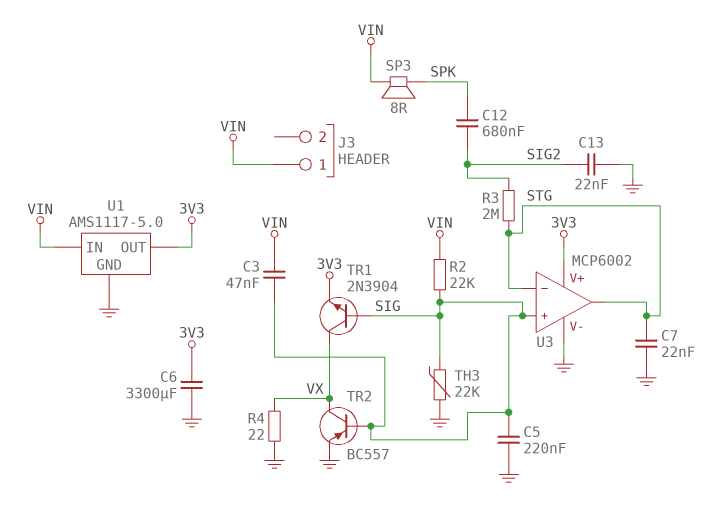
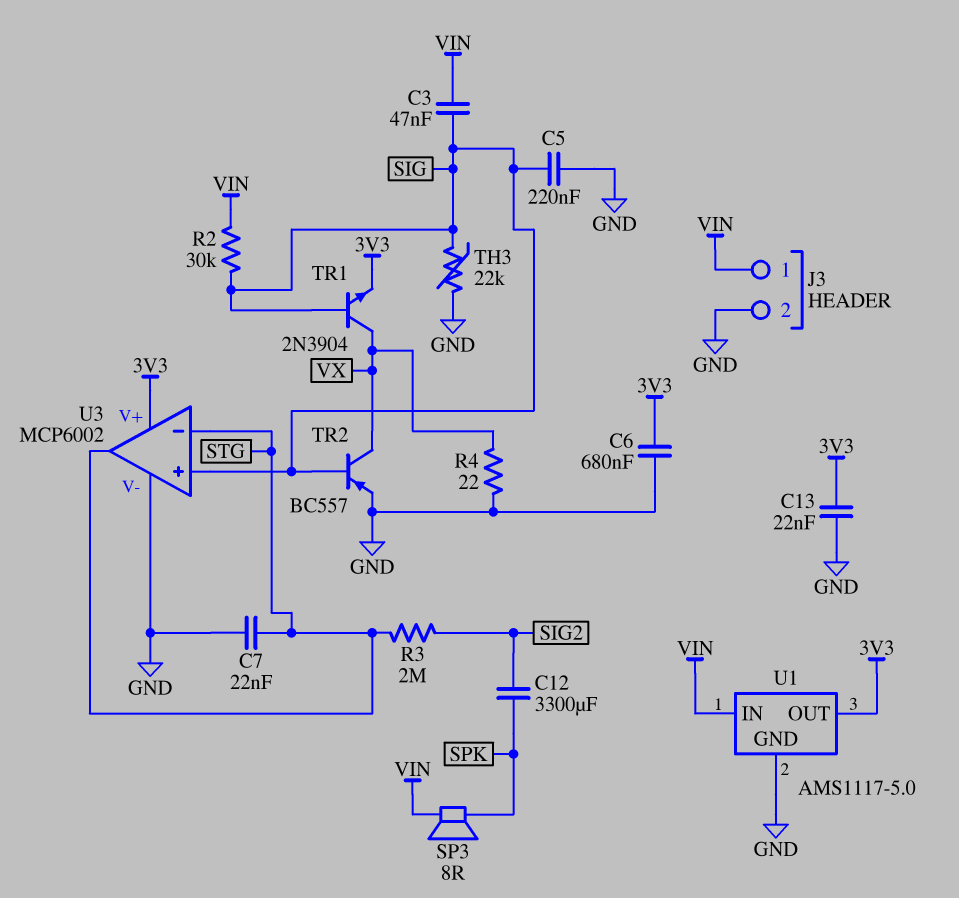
C6: 3300uF (3V3, GND) -> 680nF (3V3, GND)
C12: 680nF (SIG2, SPK) -> 3300uF (SIG2, SPK)
C13: 22nF (GND, SIG2) -> 22nF (3V3, GND)
J3 pin 2: none -> GND
R2: 22k (SIG, VIN) -> 30k (SIG, VIN)

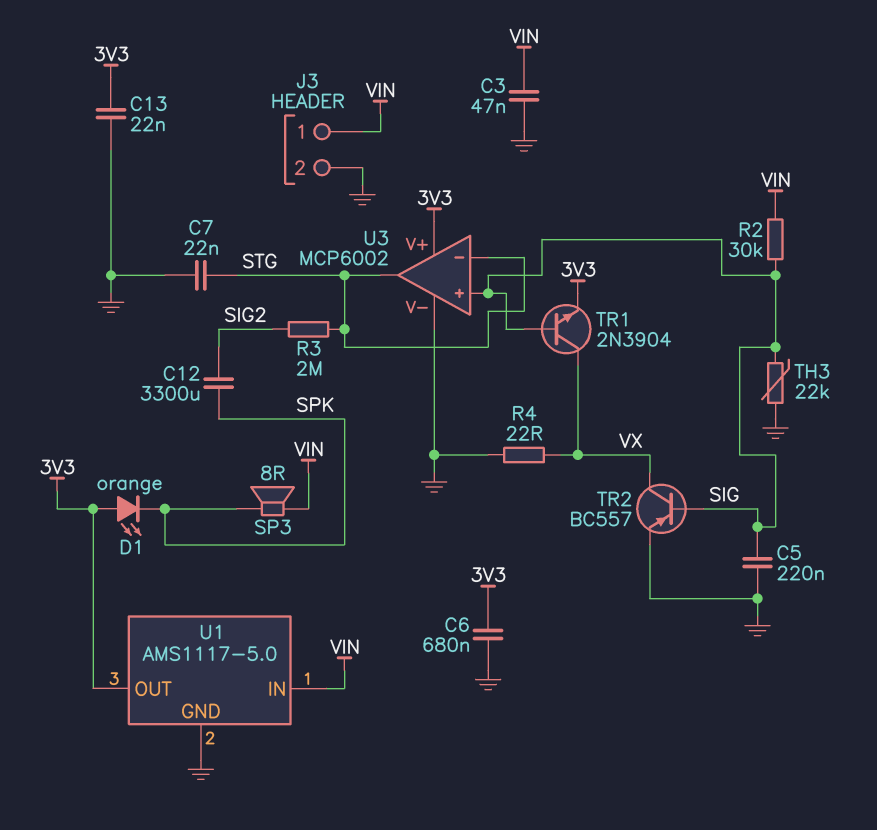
C3: 47nF (SIG, VIN) -> 47nF (GND, VIN)
D1: none -> LED orange (A 3V3, K SPK)

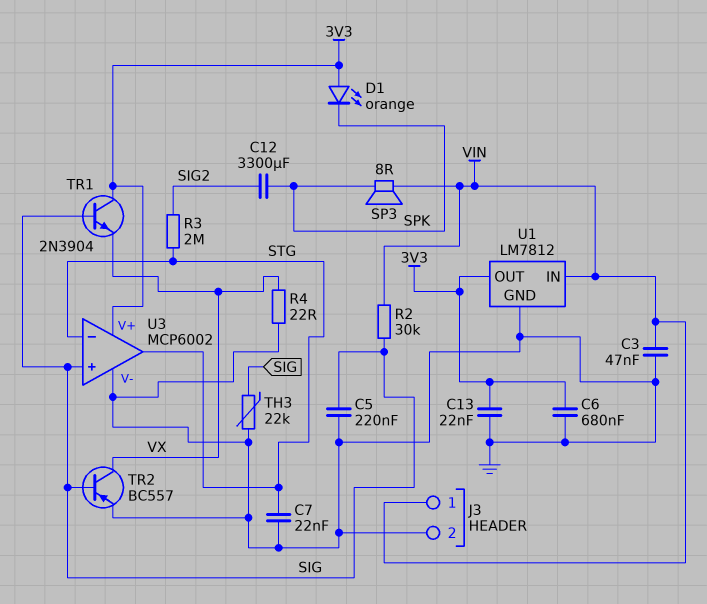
TR1: NPN 2N3904 (B SIG, C VX, E 3V3) -> NPN 2N3904 (B SIG, C 3V3, E VX)
U1: AMS1117-5.0 -> LM7812

